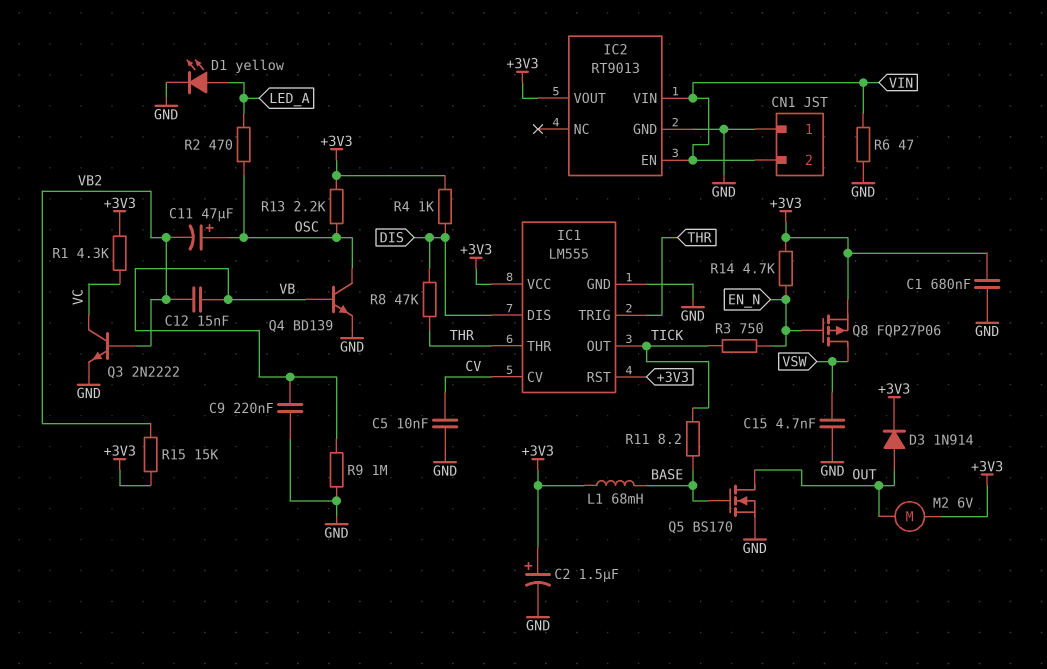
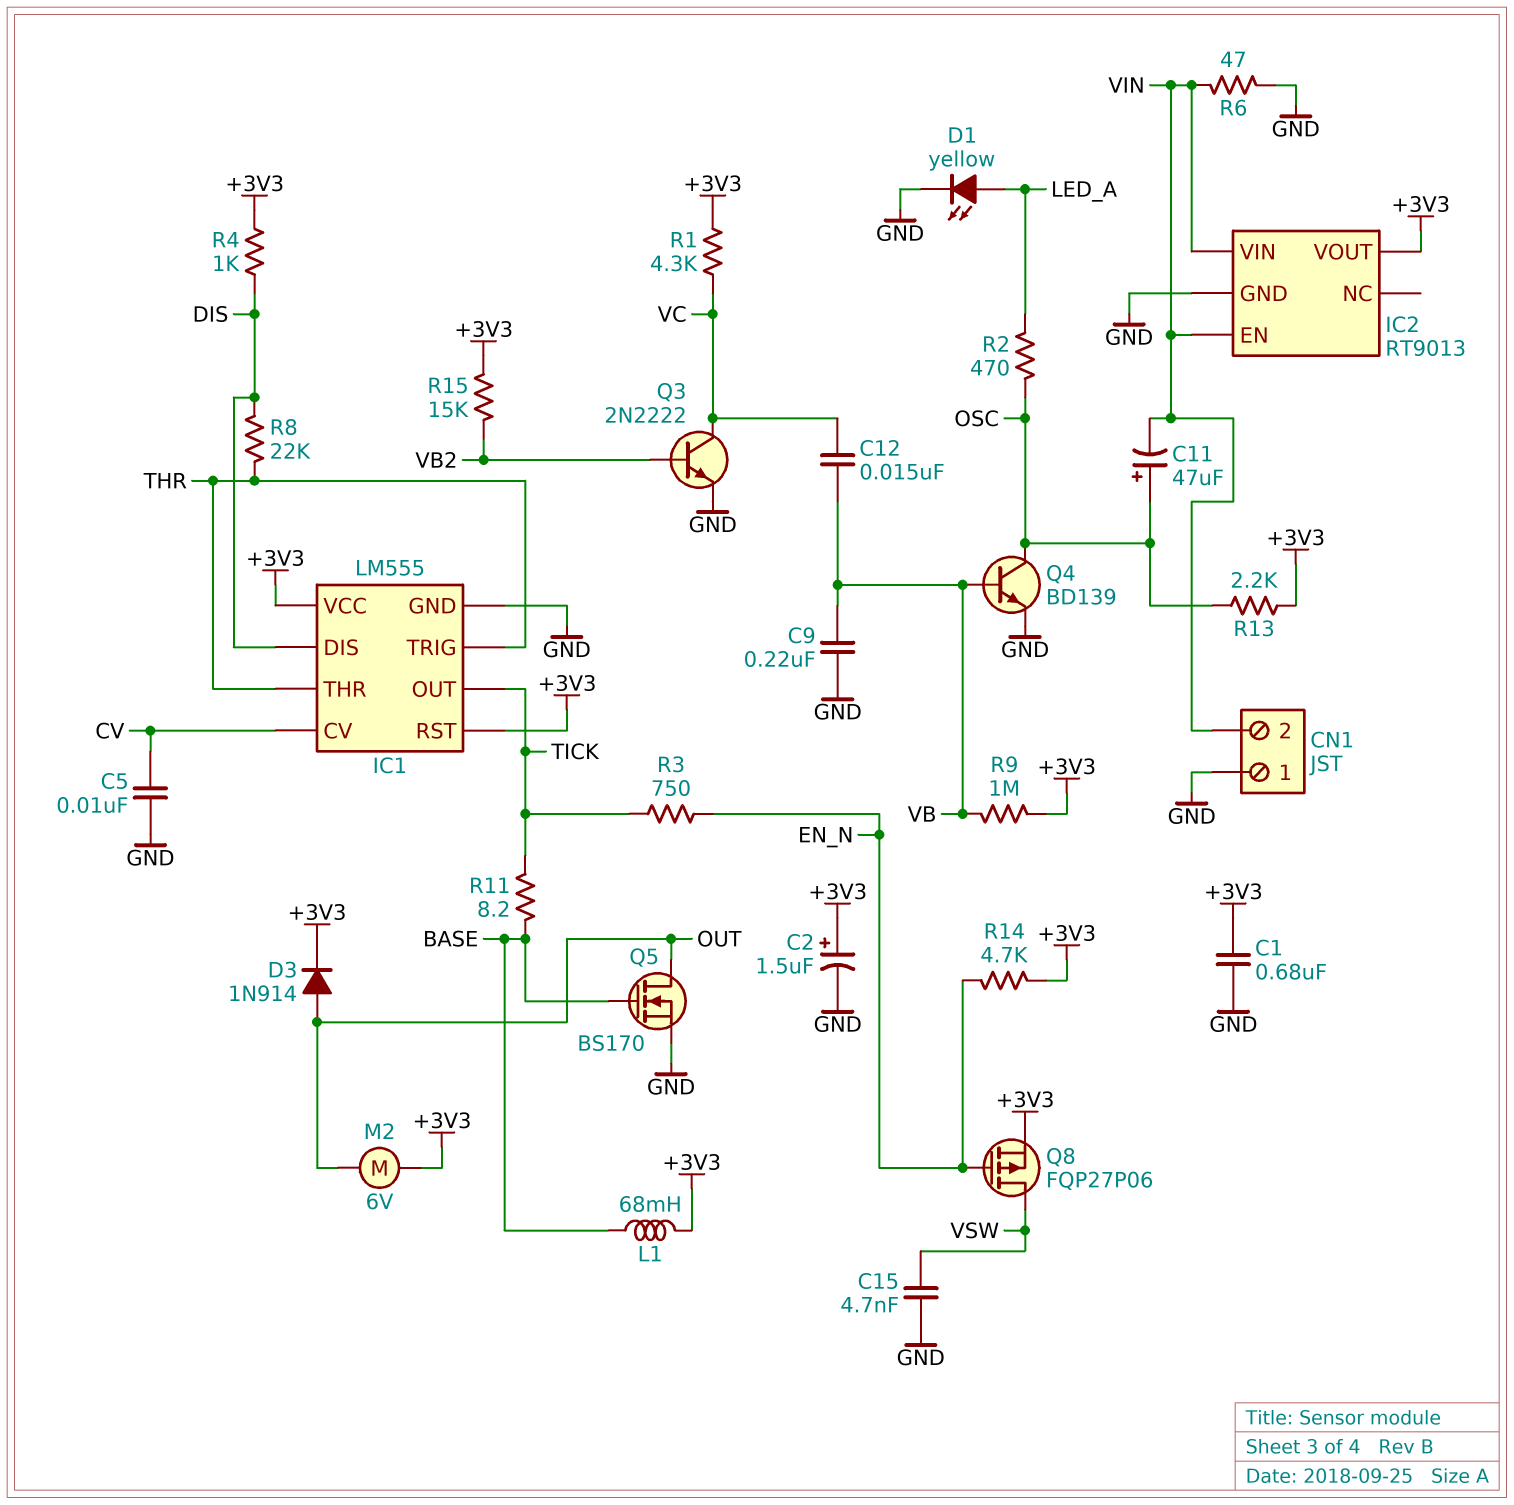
C11: 47uF (plus OSC, minus VB2) -> 47uF (plus OSC, minus VIN)
C12: 15nF (VB, VB2) -> 15nF (VB, VC)
R8: 47k (DIS, THR) -> 22k (DIS, THR)
R9: 1M (GND, VB) -> 1M (+3V3, VB)

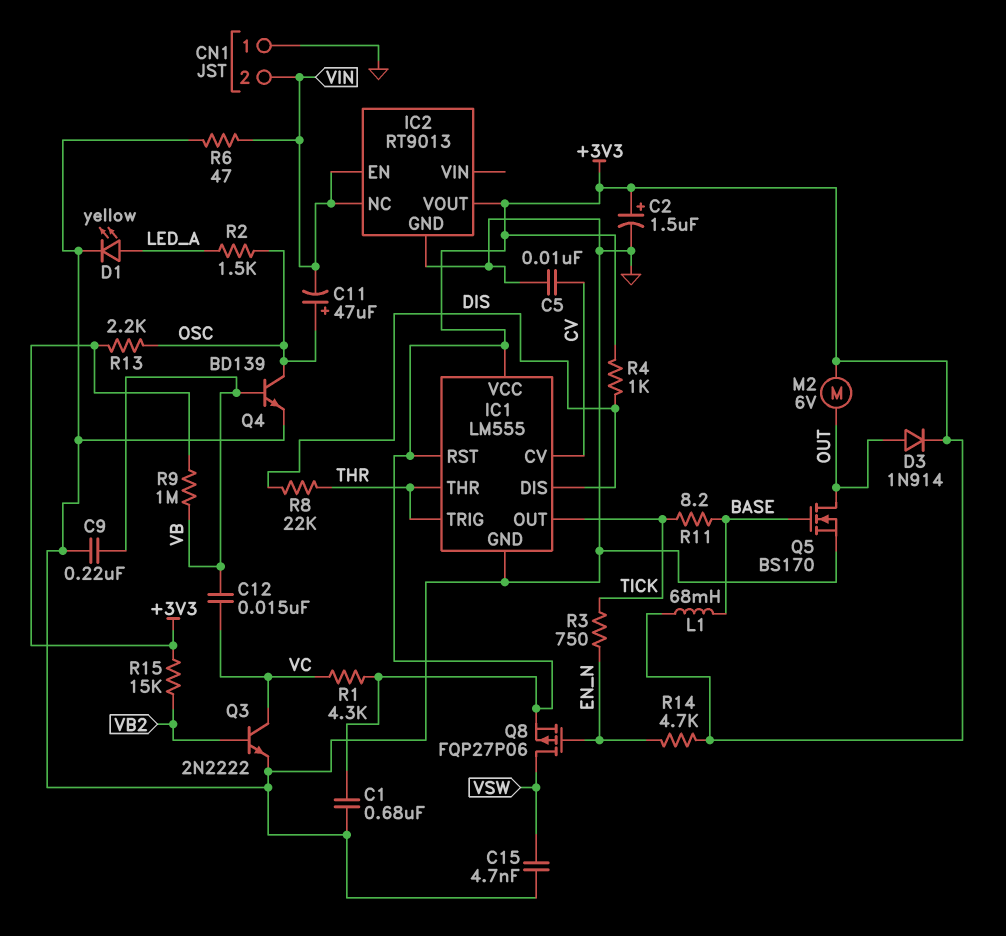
IC2 pin NC: none -> VIN
IC2 pin VIN: VIN -> none
R2: 470 (LED_A, OSC) -> 1.5k (LED_A, OSC)

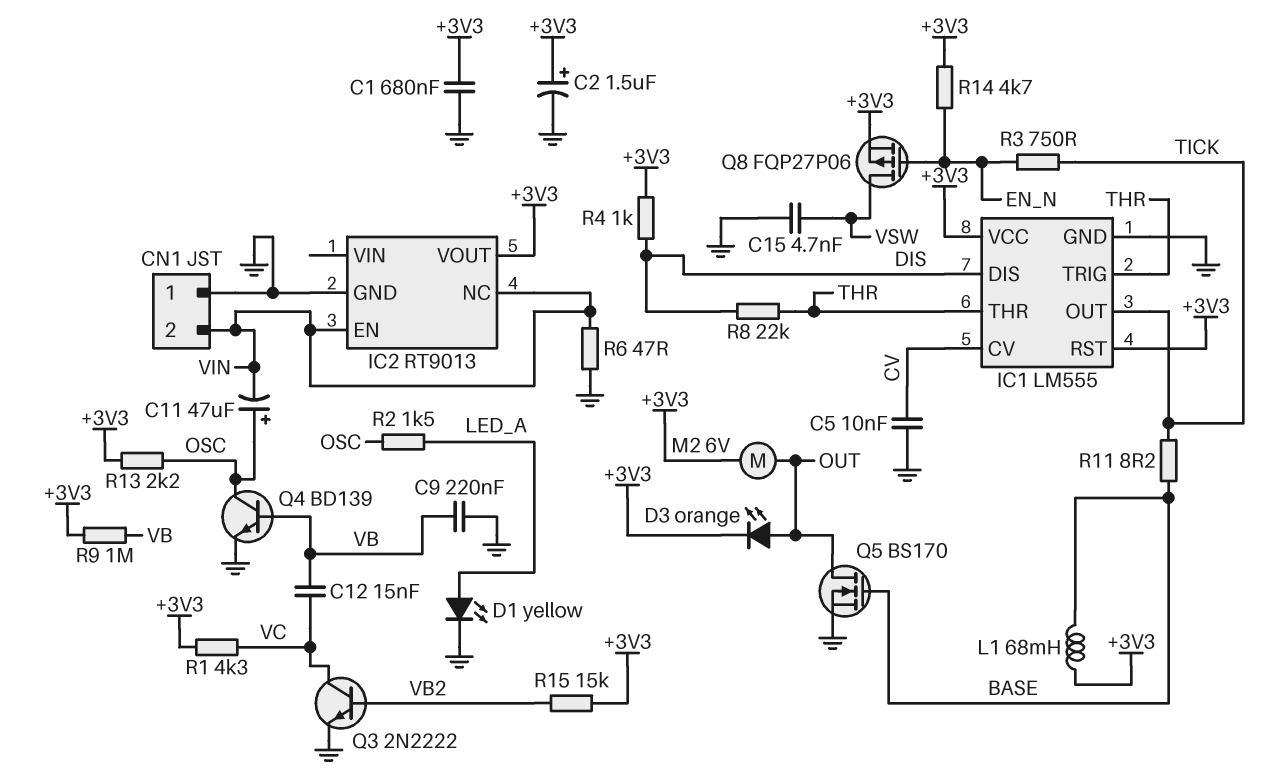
D3: diode 1N914 (A OUT, K +3V3) -> LED orange (A OUT, K +3V3)

